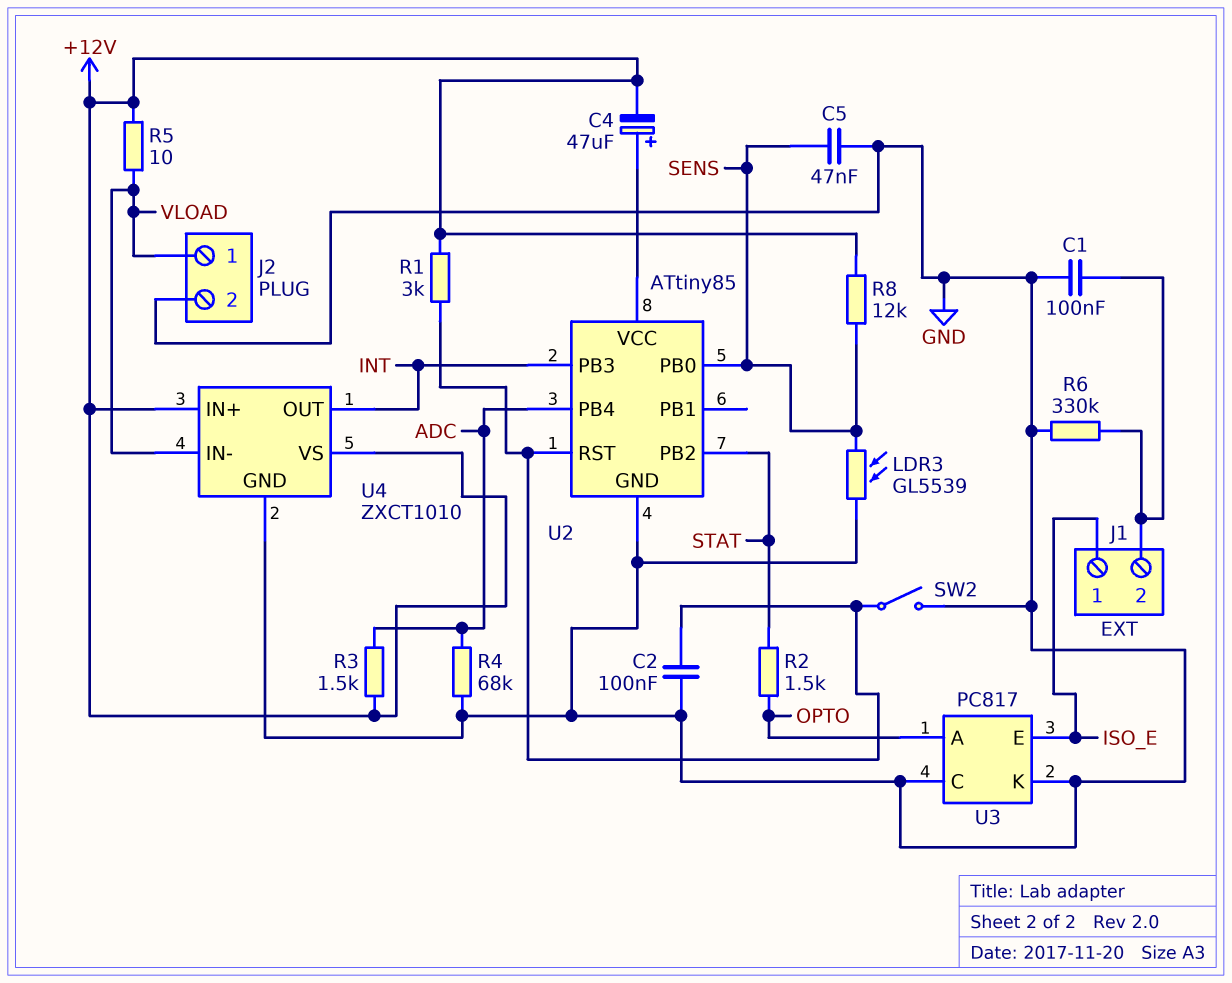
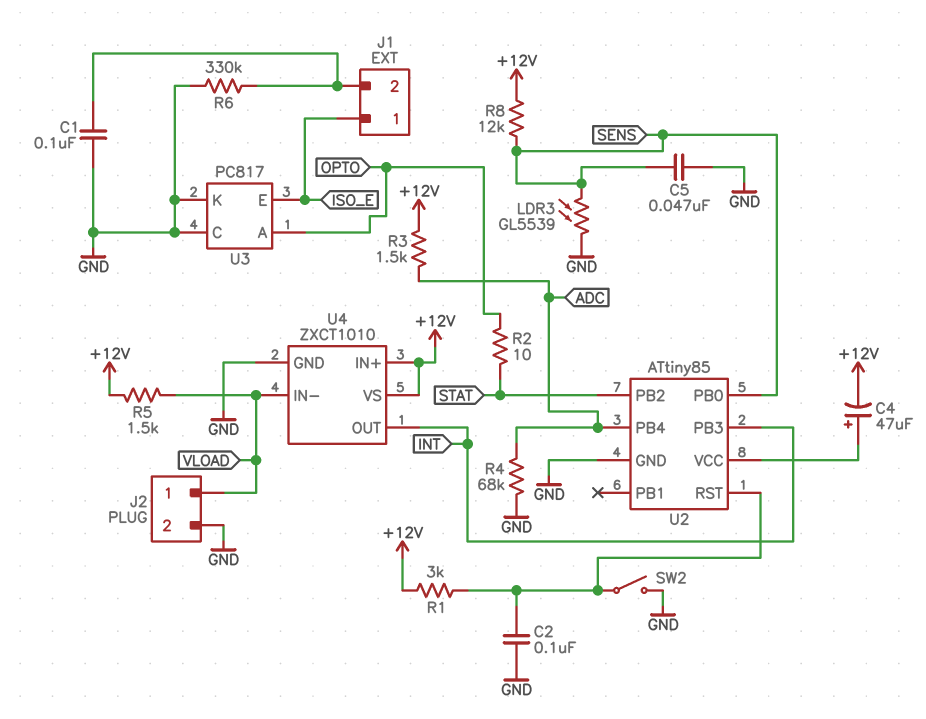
R2: 1.5k (OPTO, STAT) -> 10 (OPTO, STAT)
R5: 10 (+12V, VLOAD) -> 1.5k (+12V, VLOAD)

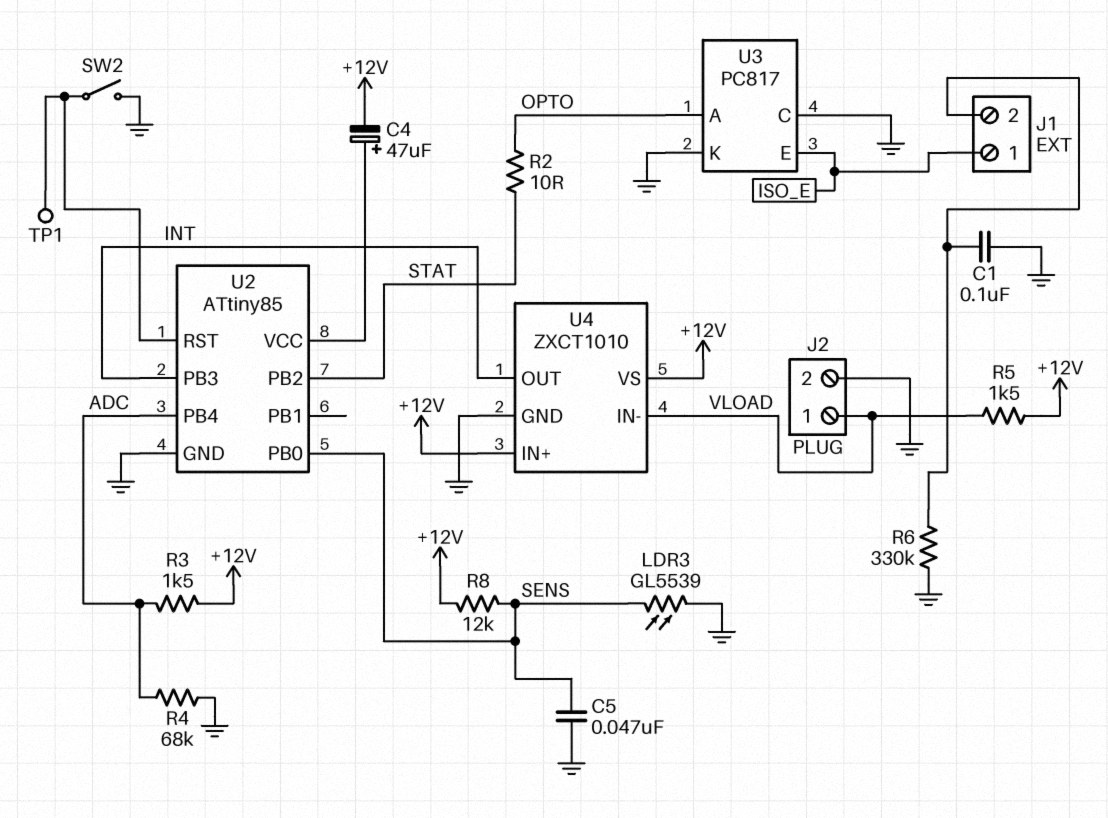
C2: 100nF (GND, U2/RST) -> none
R1: 3k (+12V, U2/RST) -> none
TP1: none -> test point (U2/RST)

